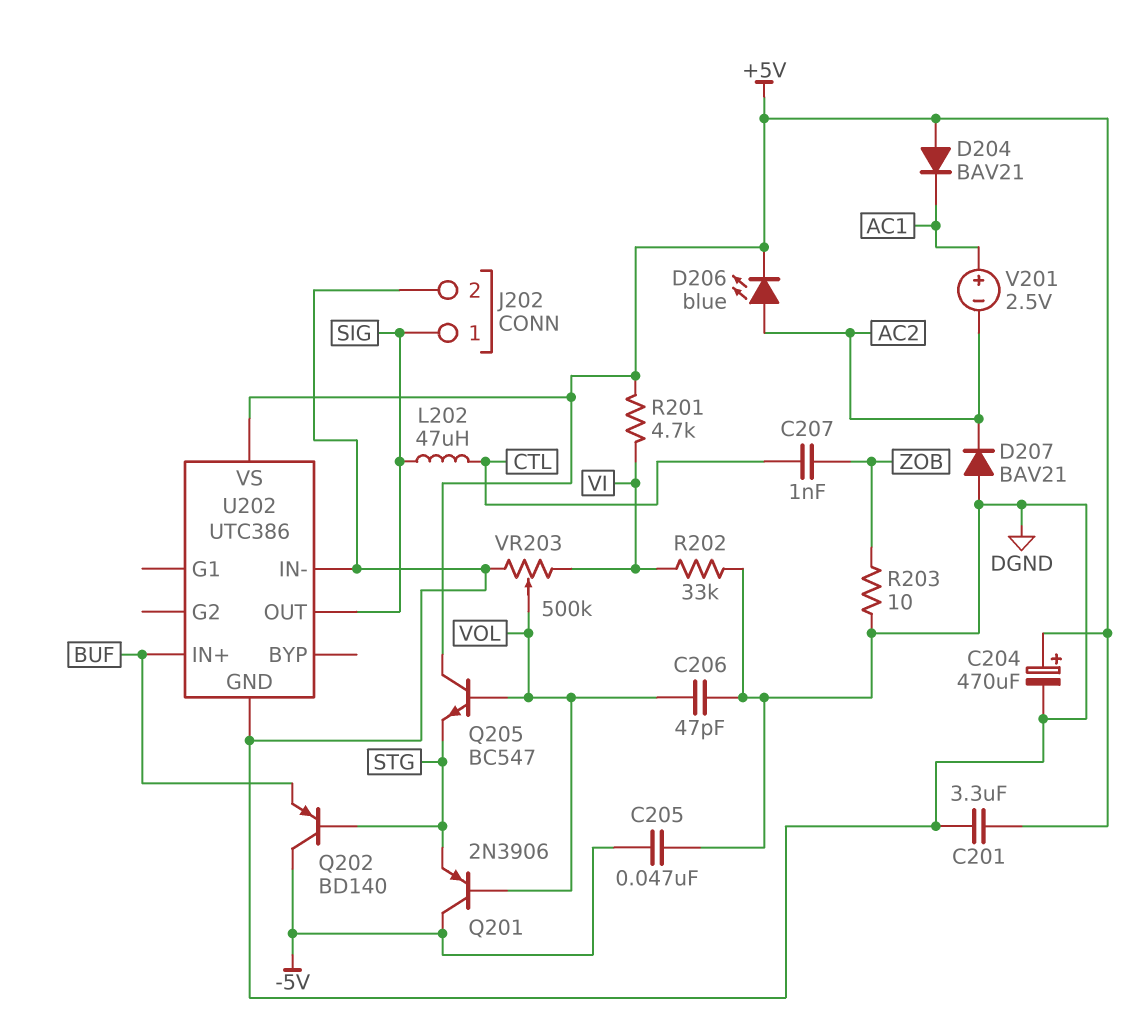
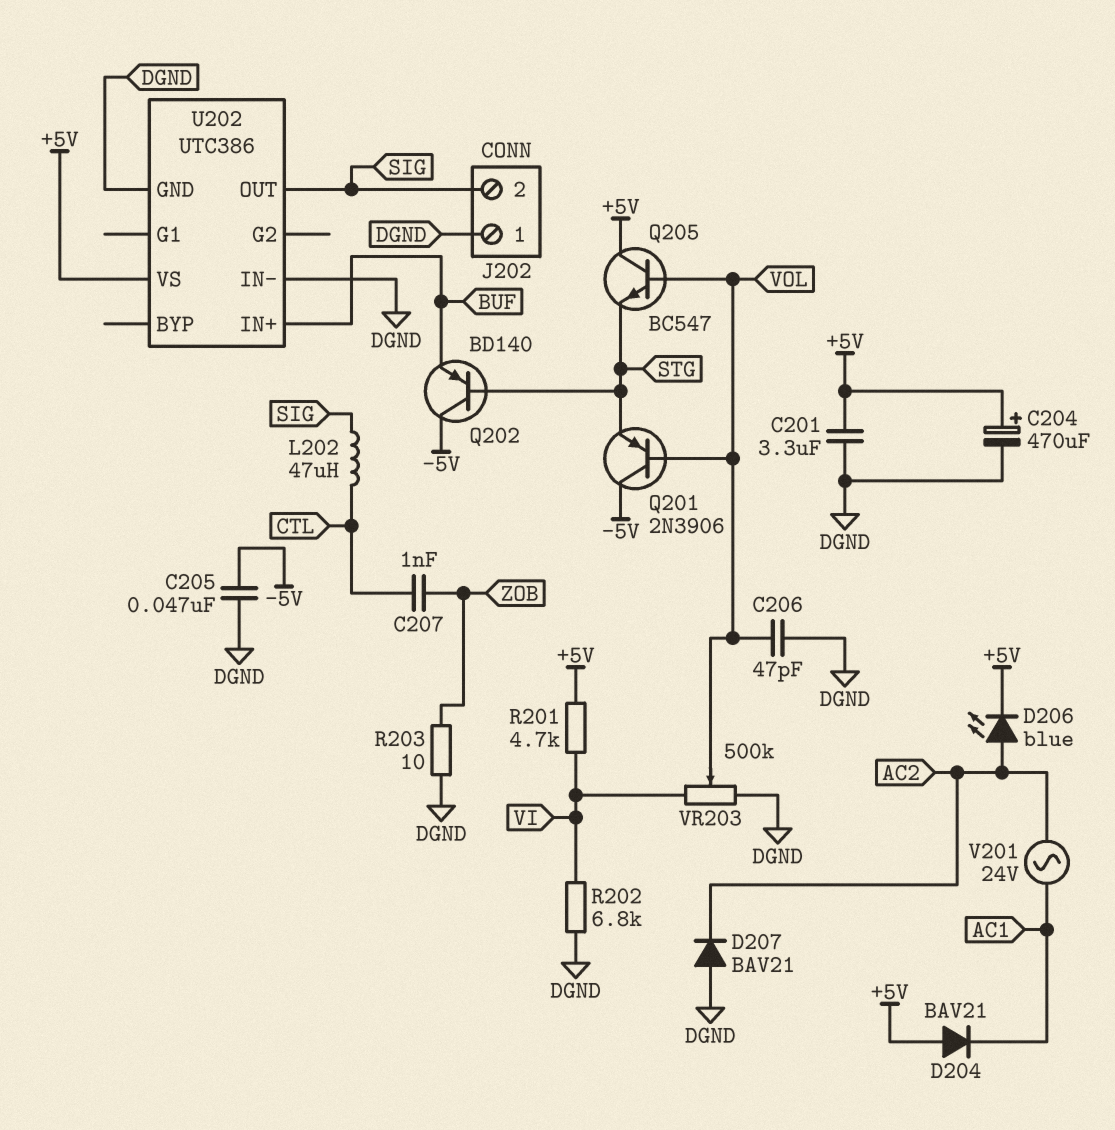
J202 pin 1: SIG -> DGND
J202 pin 2: DGND -> SIG
R202: 33k (DGND, VI) -> 6.8k (DGND, VI)
V201: 2.5V (plus AC1, minus AC2) -> AC 24V (AC1, AC2)

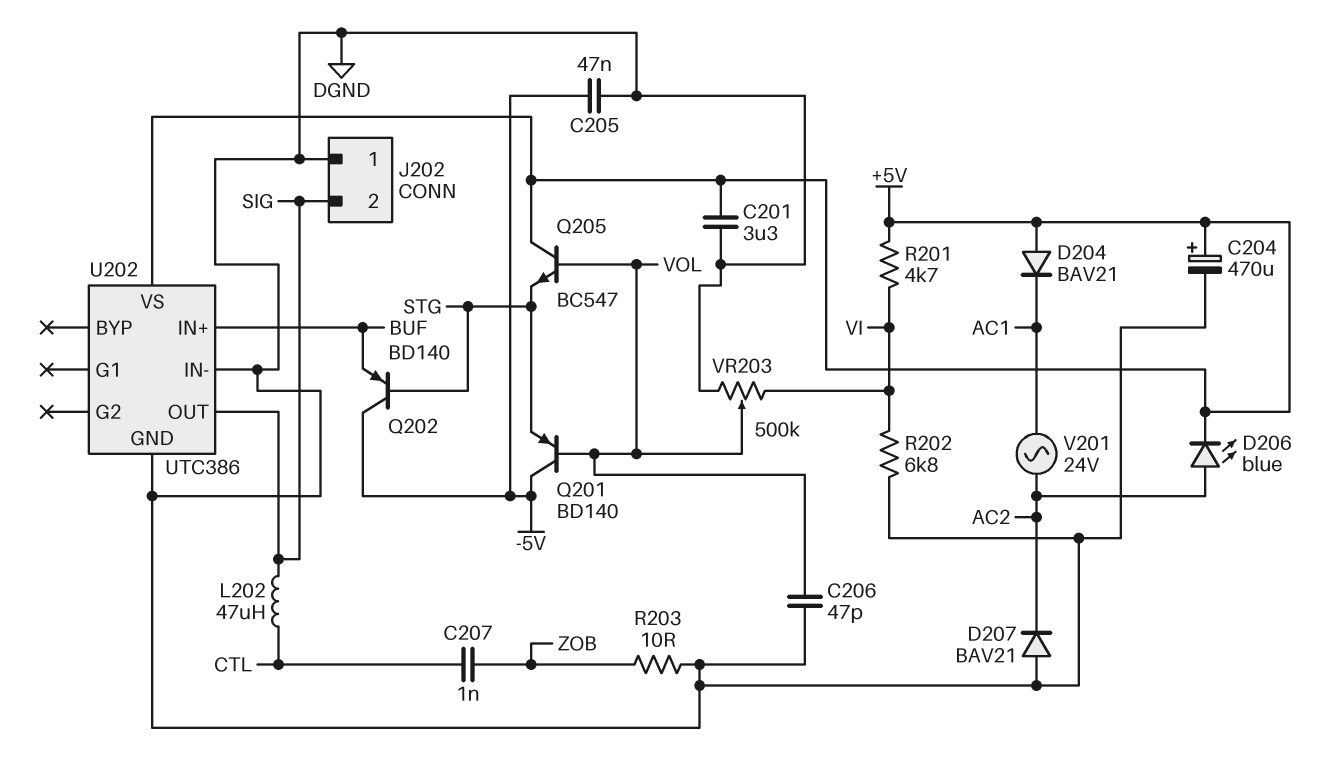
Q201: PNP 2N3906 (B VOL, C -5V, E STG) -> PNP BD140 (B VOL, C -5V, E STG)

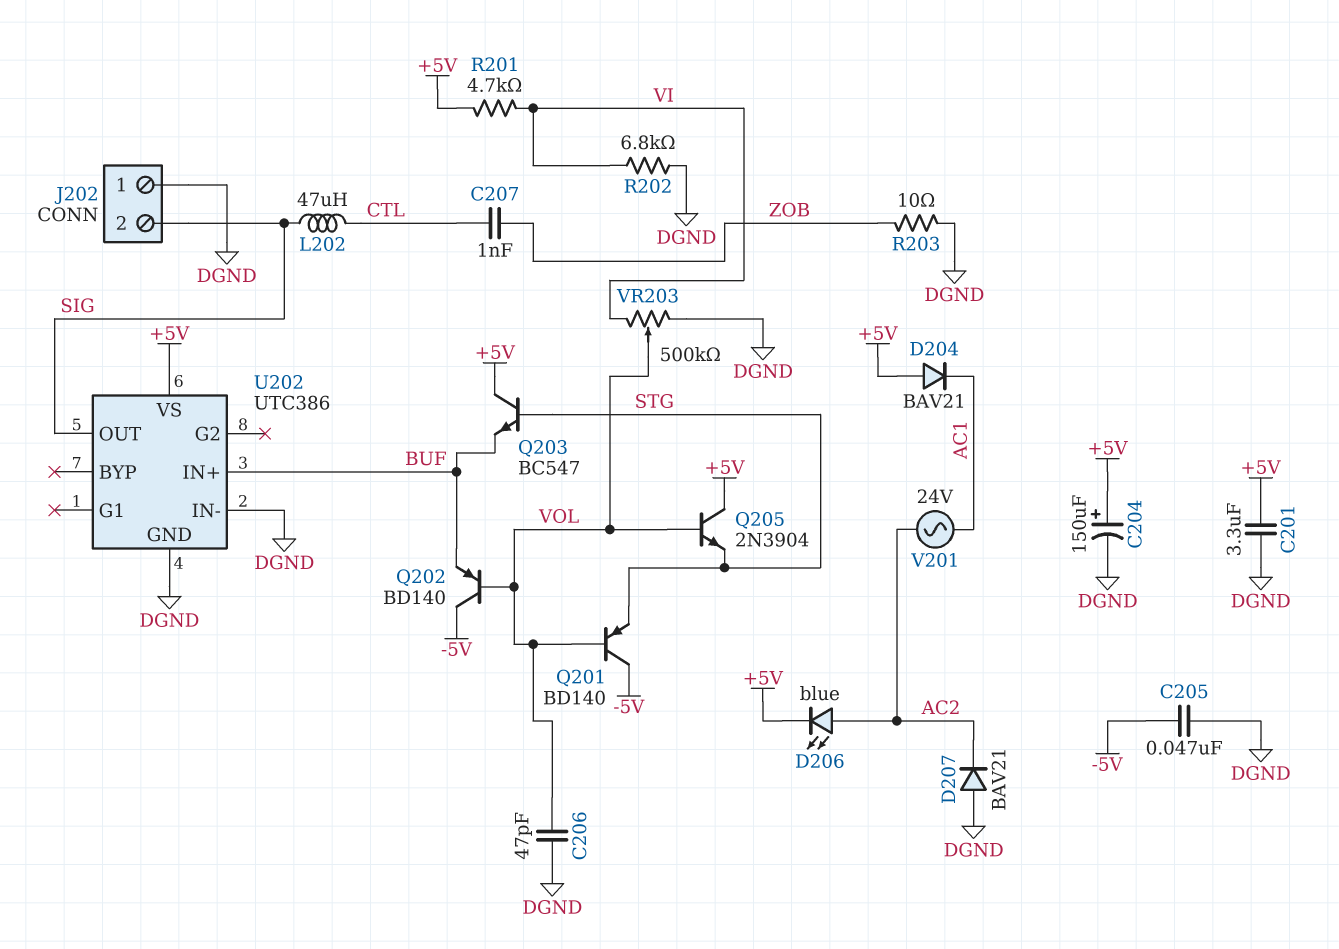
C204: 470uF (plus +5V, minus DGND) -> 150uF (plus +5V, minus DGND)
Q202: PNP BD140 (B STG, C -5V, E BUF) -> PNP BD140 (B VOL, C -5V, E BUF)
Q203: none -> NPN BC547 (B STG, C +5V, E BUF)
Q205: NPN BC547 (B VOL, C +5V, E STG) -> NPN 2N3904 (B VOL, C +5V, E STG)

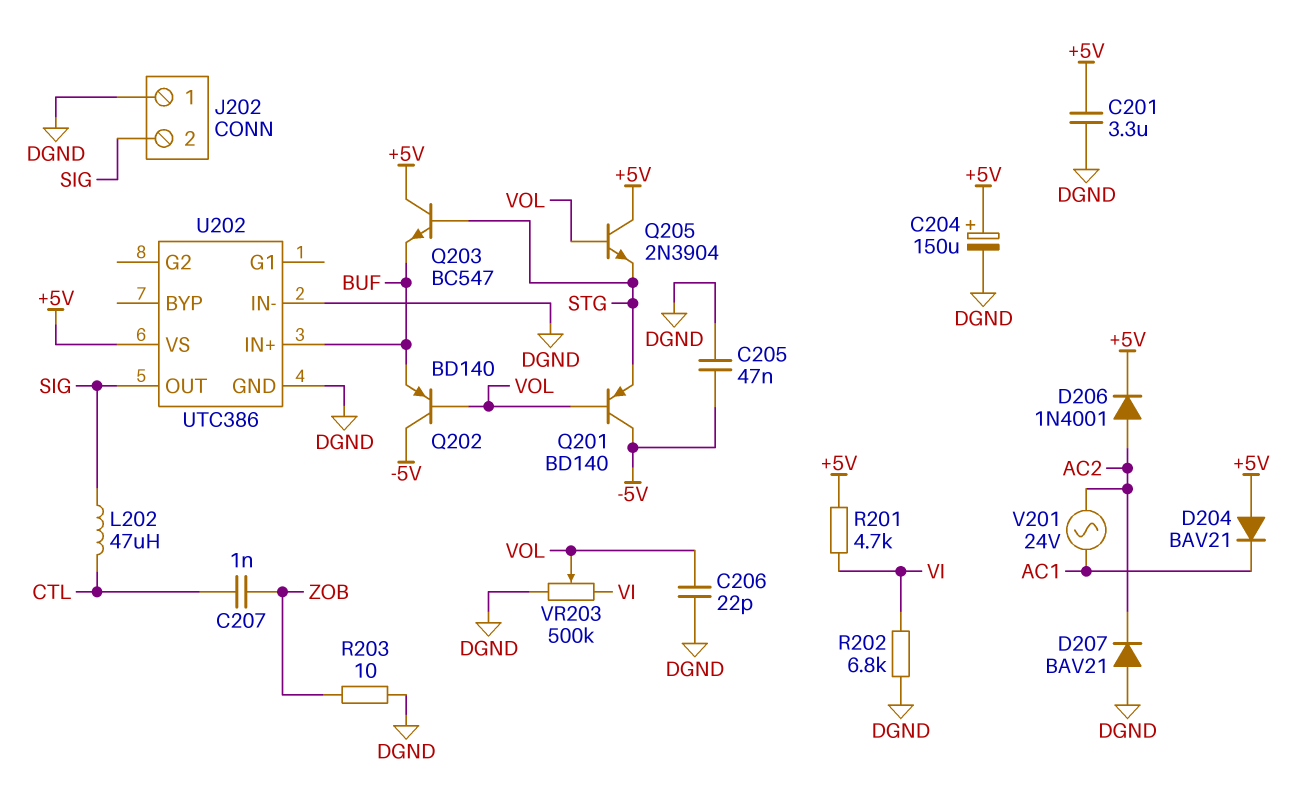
C206: 47pF (DGND, VOL) -> 22pF (DGND, VOL)
D206: LED blue (A AC2, K +5V) -> diode 1N4001 (A AC2, K +5V)

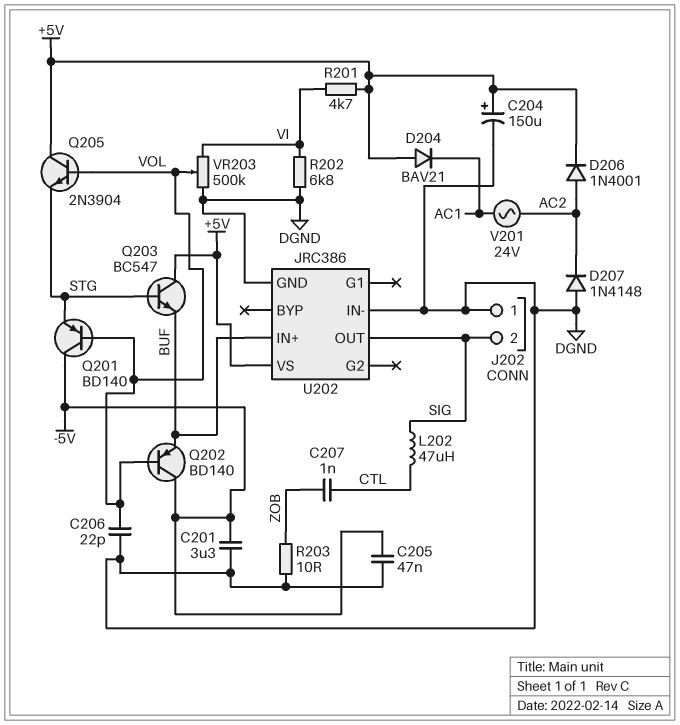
C201: 3.3uF (+5V, DGND) -> 3.3uF (-5V, DGND)
D207: diode BAV21 (A DGND, K AC2) -> diode 1N4148 (A DGND, K AC2)
U202: UTC386 -> JRC386

